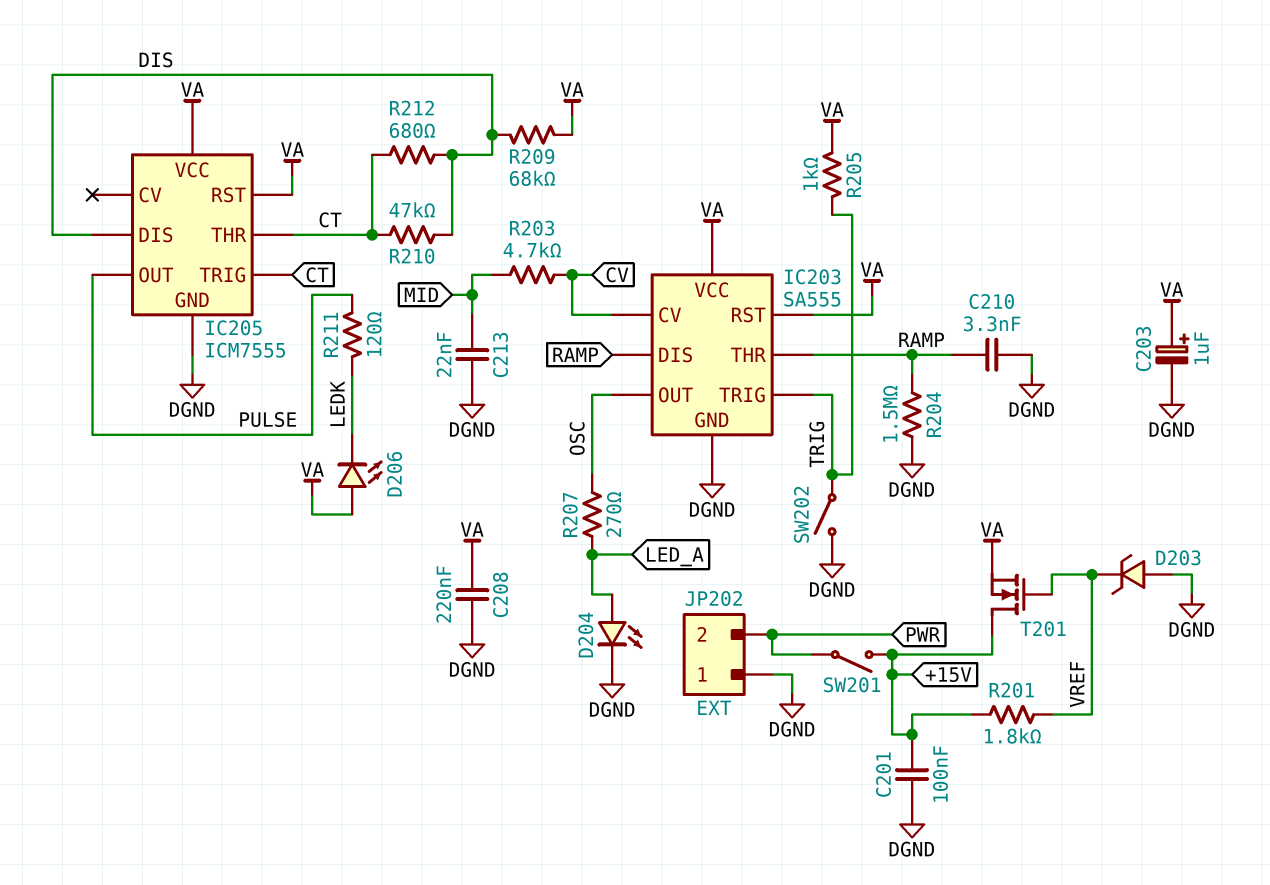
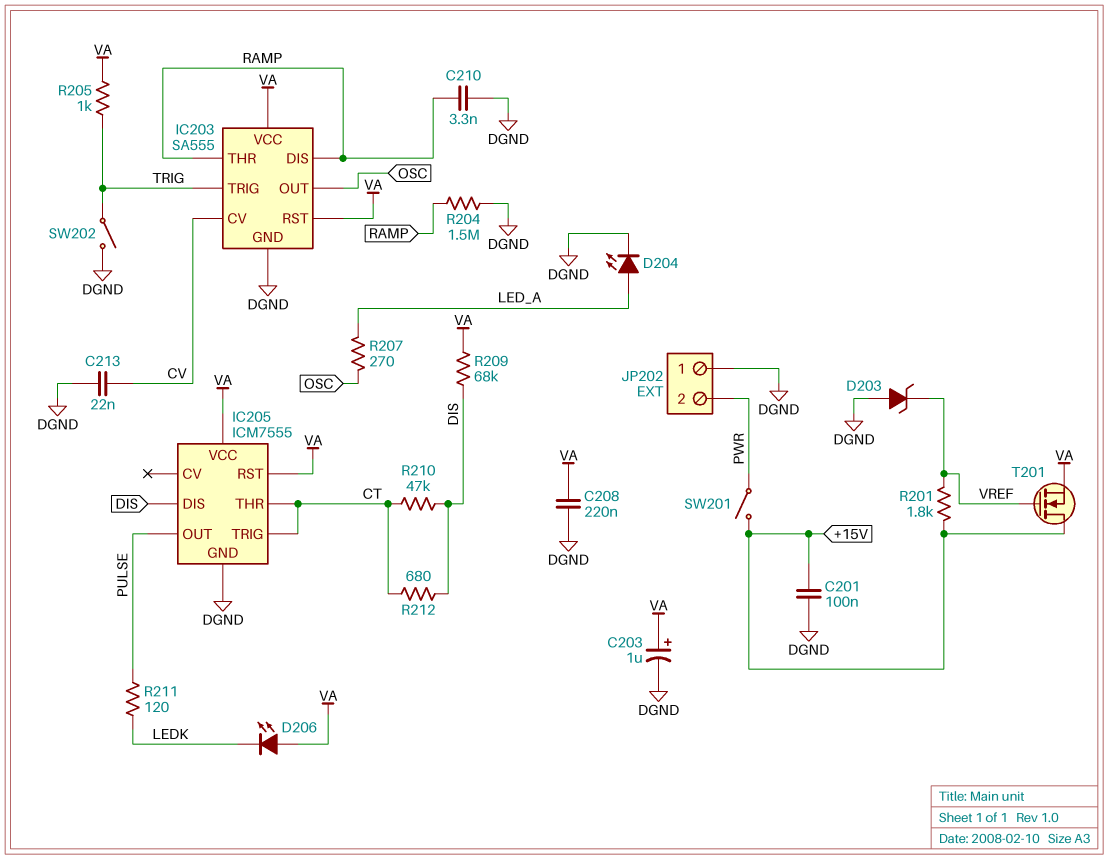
C213: 22nF (DGND, MID) -> 22nF (CV, DGND)
R203: 4.7k (CV, MID) -> none

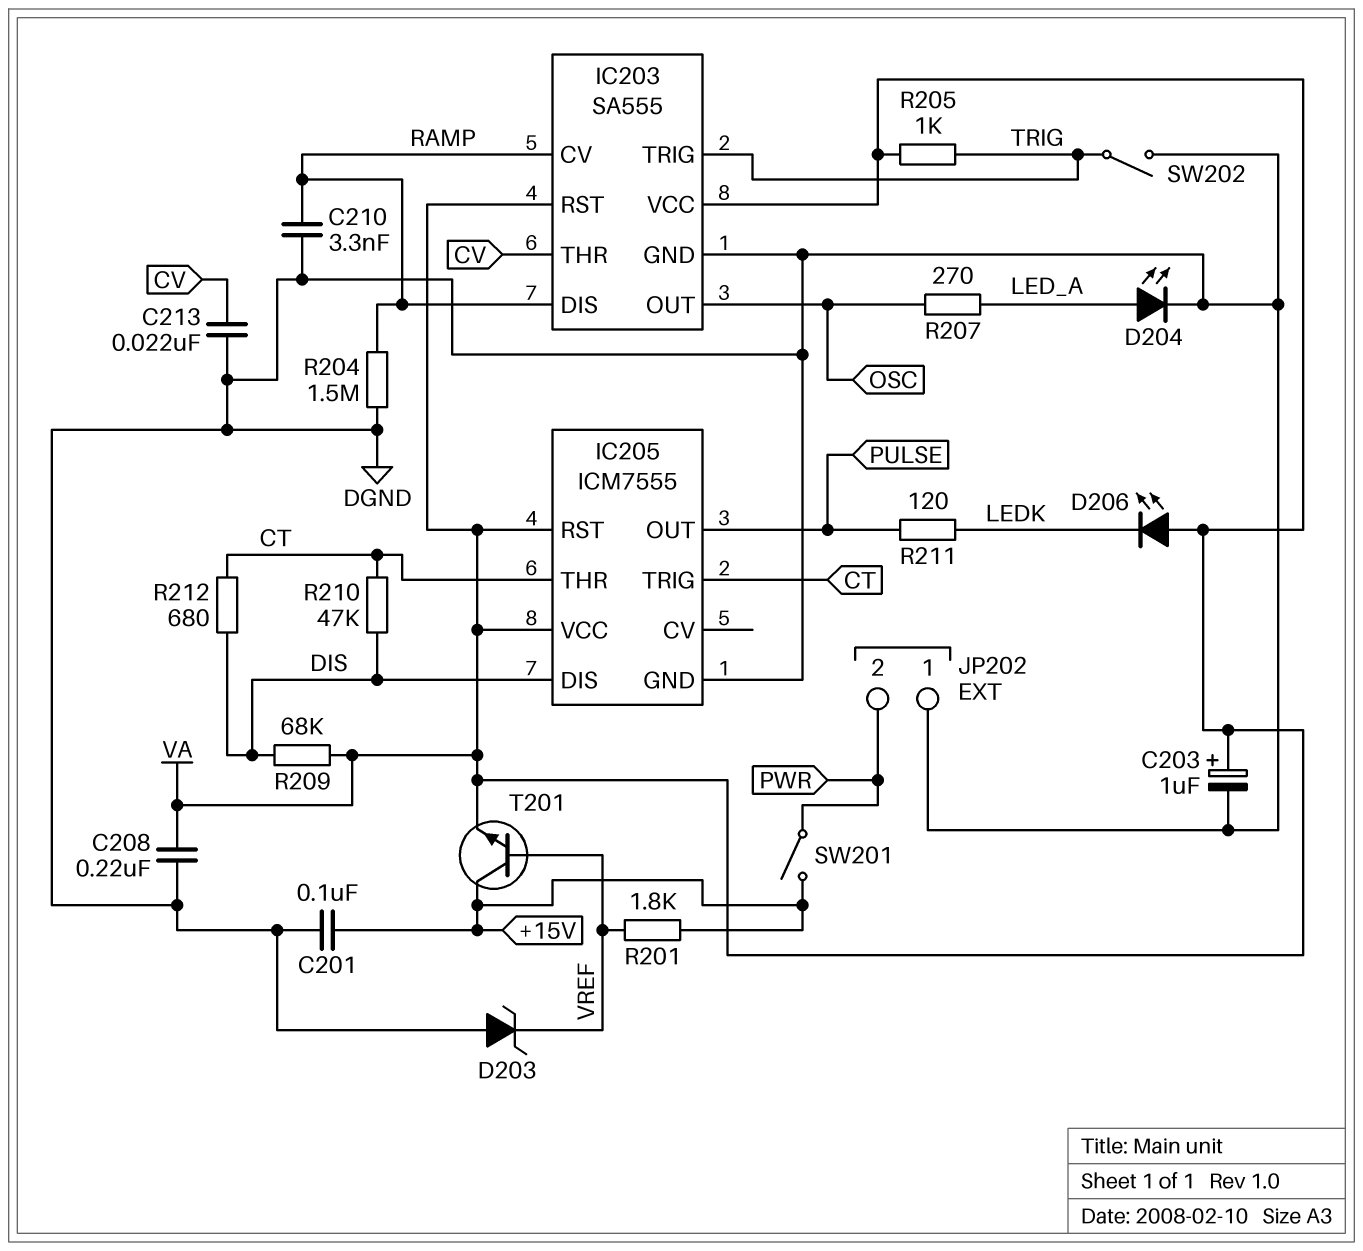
IC203 pin CV: CV -> RAMP
IC203 pin THR: RAMP -> CV
T201: NMOS (G VREF, D +15V, S VA) -> NPN (B VREF, C +15V, E VA)

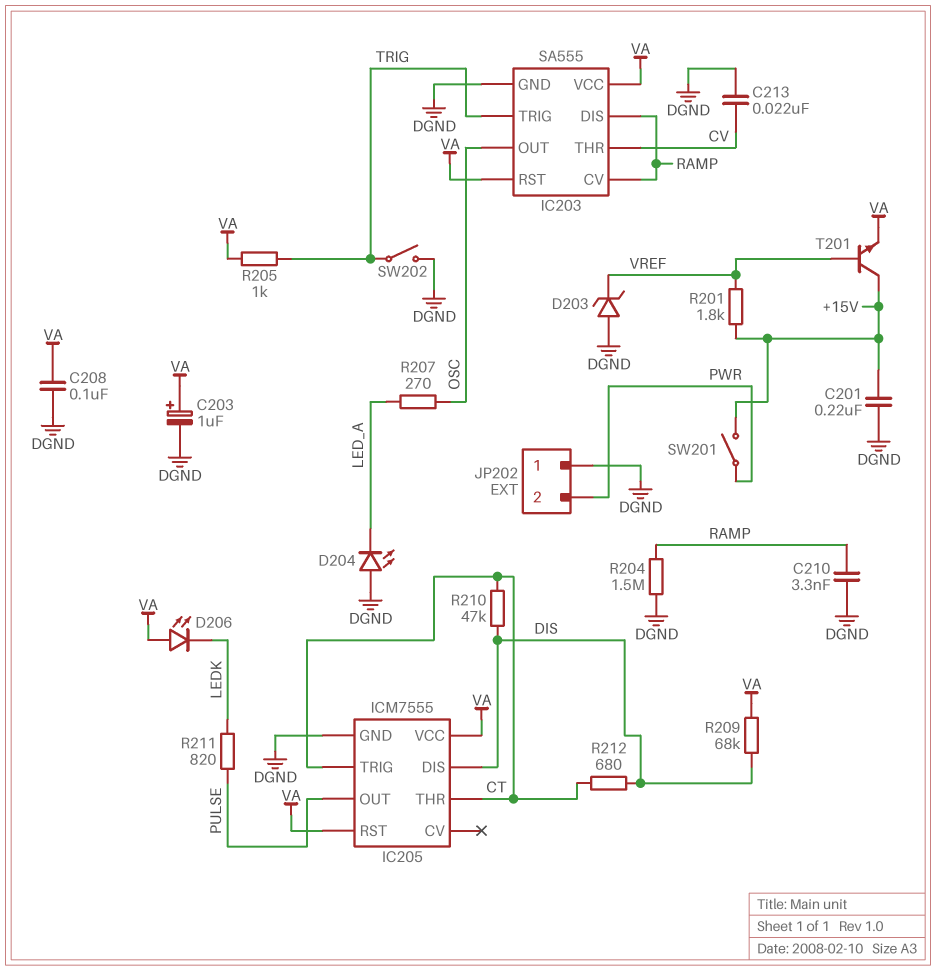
C201: 100nF (+15V, DGND) -> 220nF (+15V, DGND)
C208: 220nF (DGND, VA) -> 100nF (DGND, VA)
D204: LED (A LED_A, K DGND) -> LED (A DGND, K LED_A)
R211: 120 (LEDK, PULSE) -> 820 (LEDK, PULSE)

